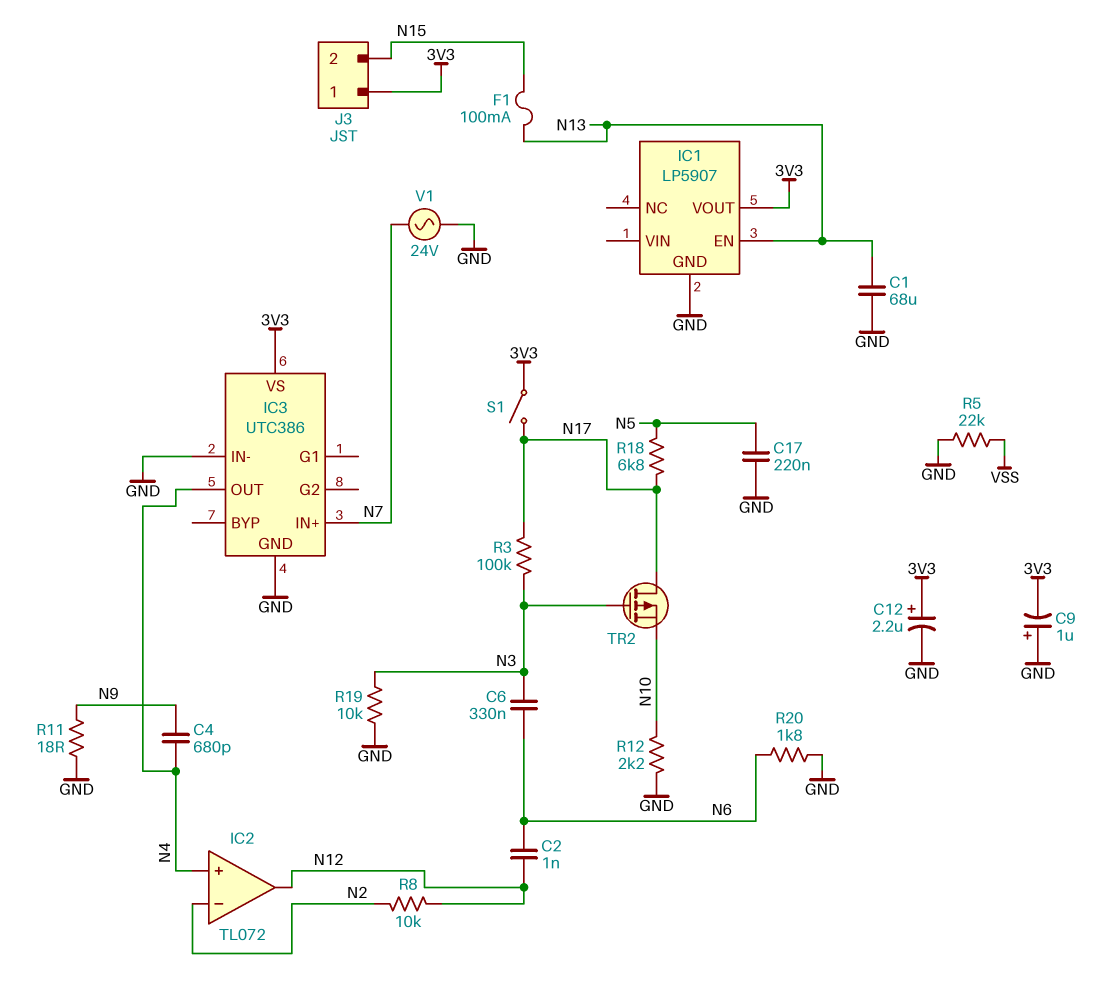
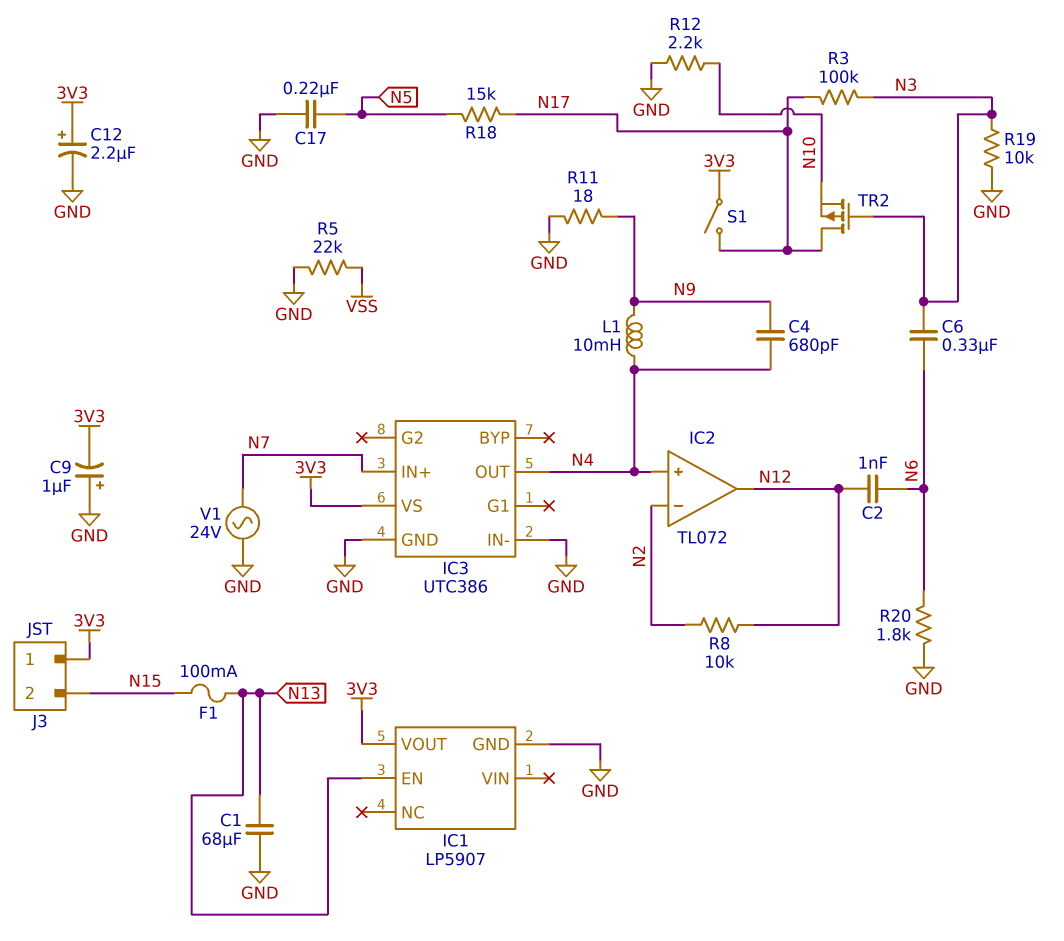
L1: none -> 10mH (N4, N9)
R18: 6.8k (N5, N17) -> 15k (N5, N17)

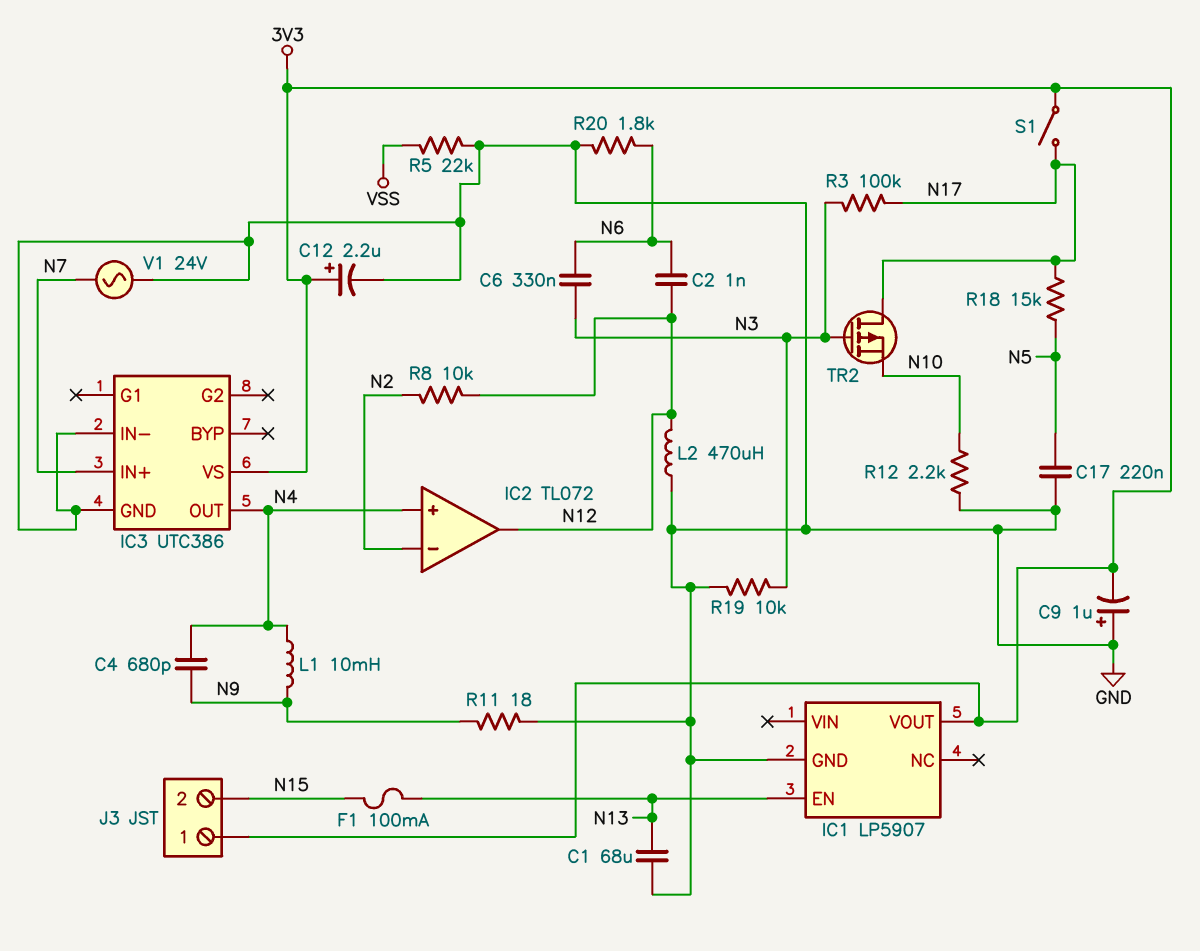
L2: none -> 470uH (GND, N12)

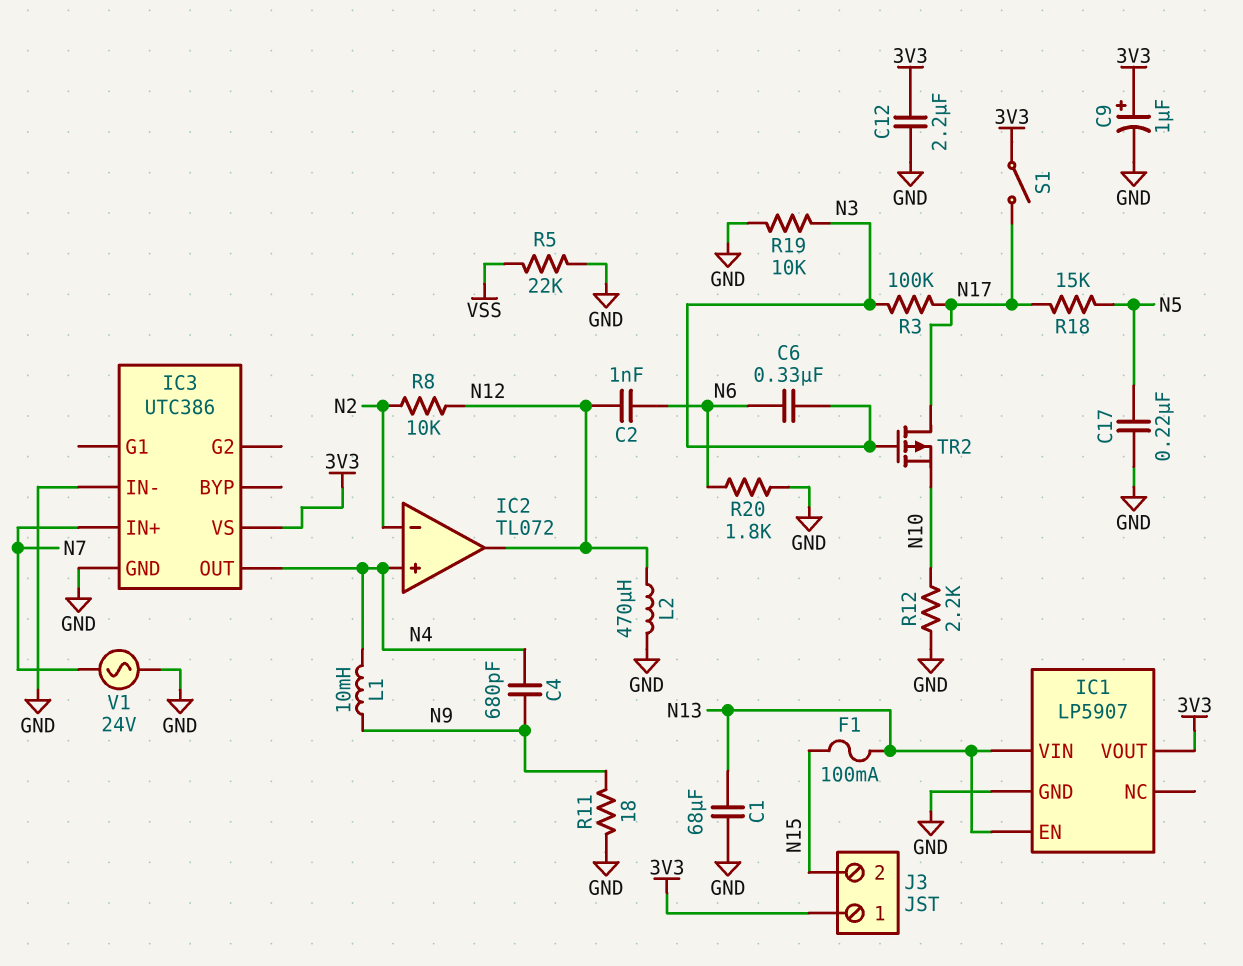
C9: 1uF (plus GND, minus 3V3) -> 1uF (plus 3V3, minus GND)
C12: 2.2uF (plus 3V3, minus GND) -> 2.2uF (3V3, GND)
IC1 pin VIN: none -> N13

